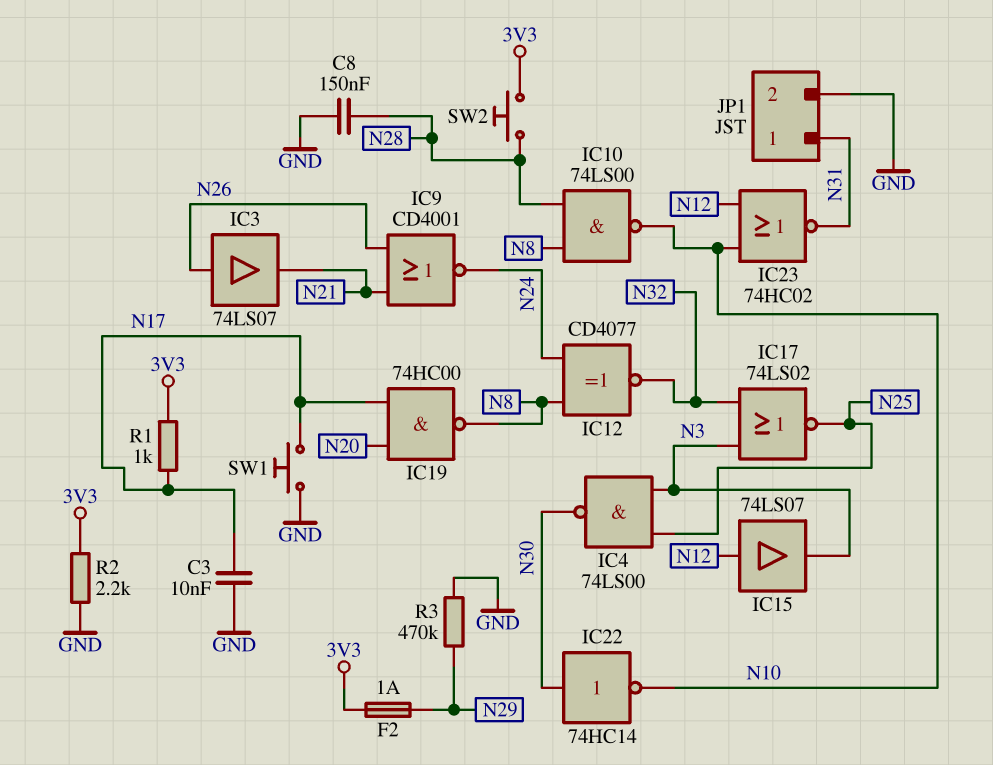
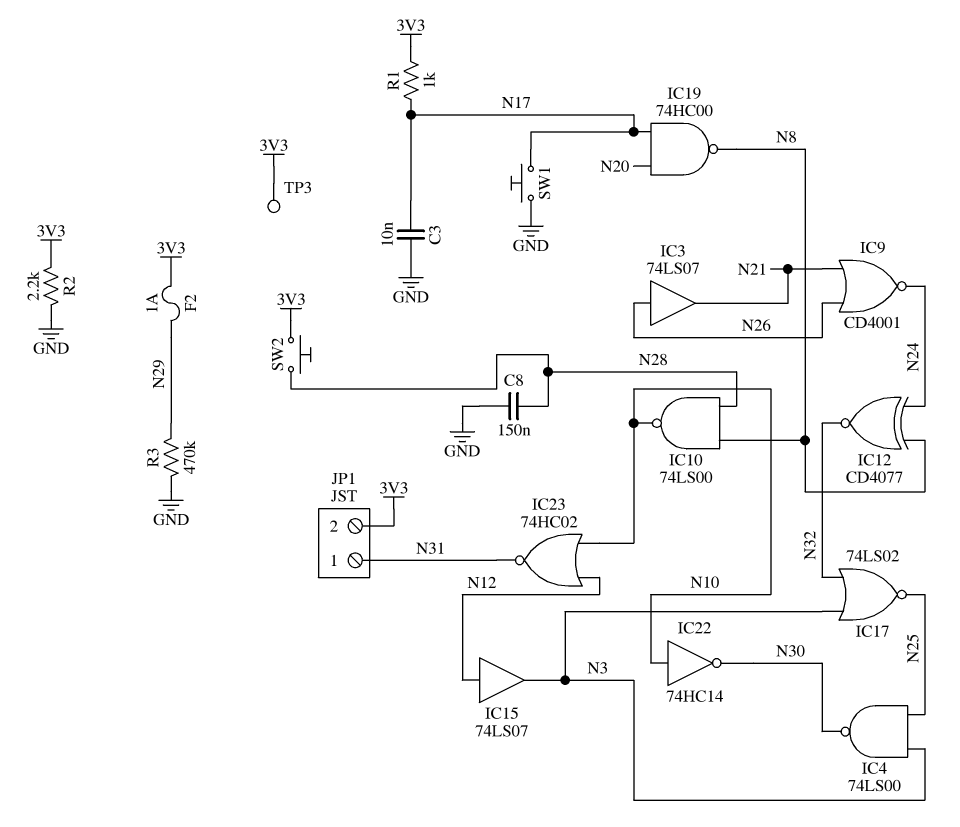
IC22: NOT 74HC14 (in N30, out N10) -> NOT 74HC14 (in N10, out N30)
JP1 pin 2: GND -> 3V3
TP3: none -> test point (3V3)

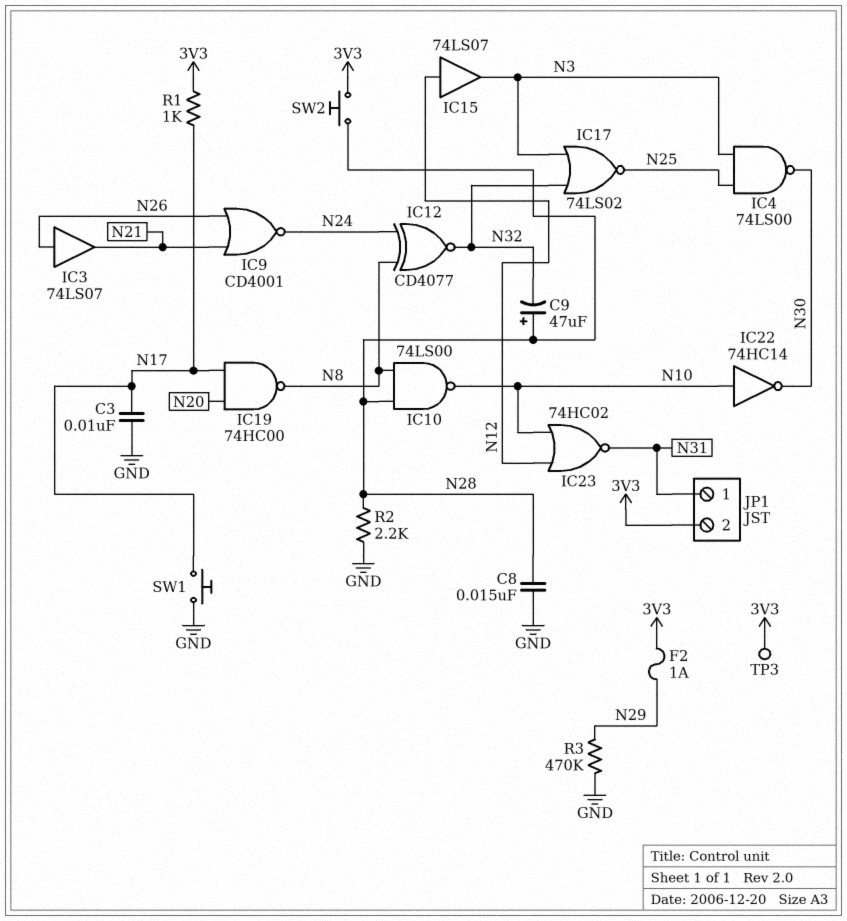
C8: 150nF (GND, N28) -> 15nF (GND, N28)
C9: none -> 47uF (plus N28, minus N32)
R2: 2.2k (3V3, GND) -> 2.2k (GND, N28)

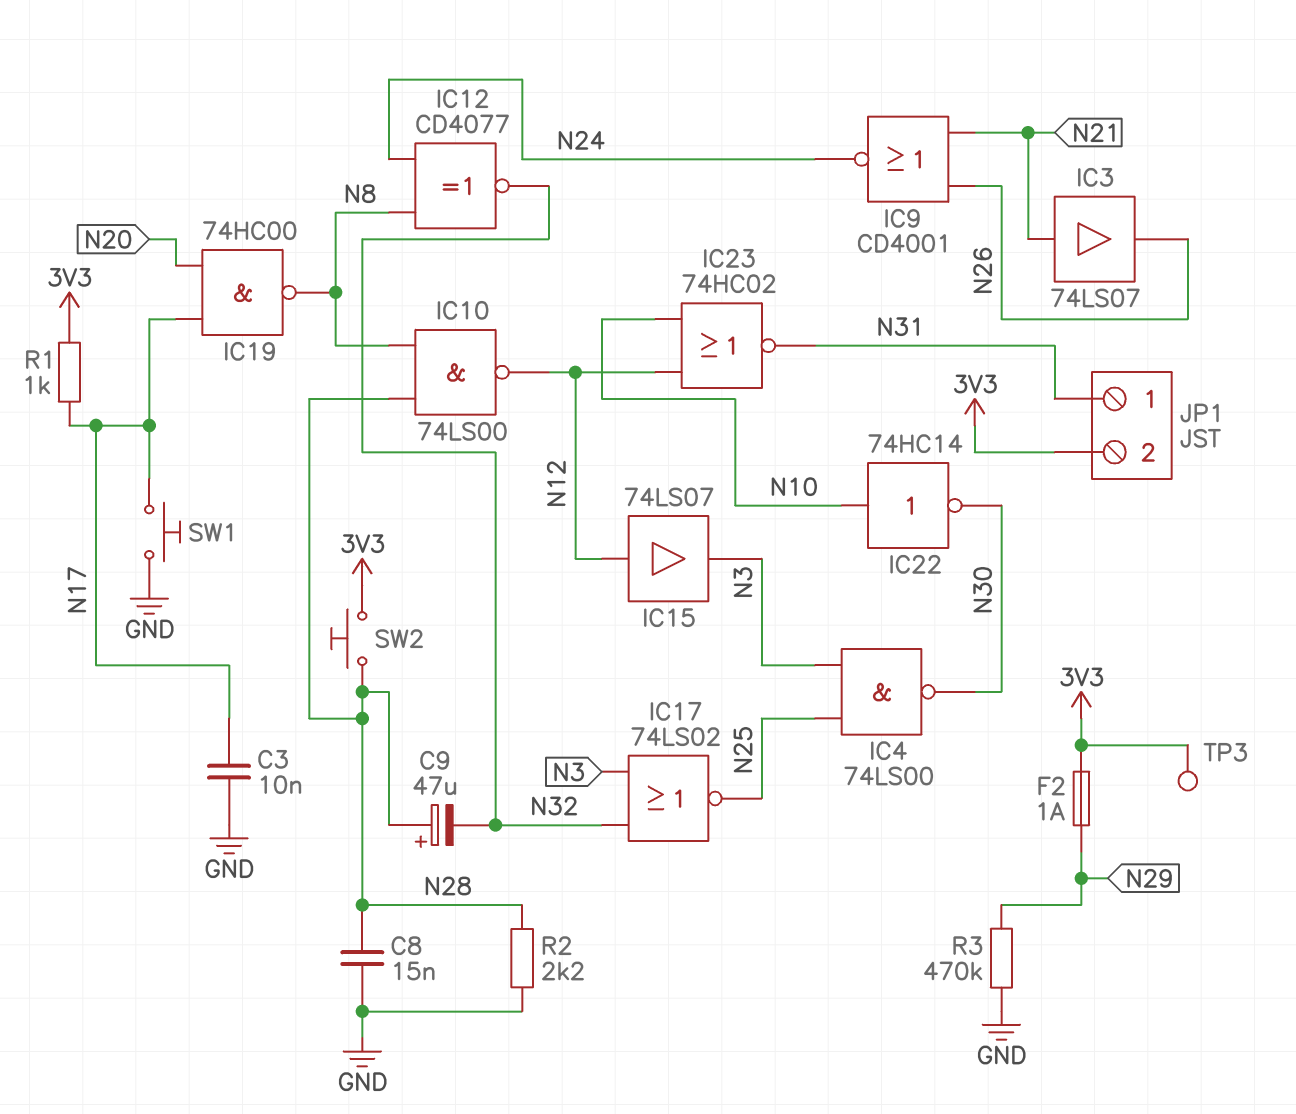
IC3: buffer 74LS07 (in N26, out N21) -> buffer 74LS07 (in N21, out N26)
IC10: NAND 74LS00 (in N8, in N28, out N10) -> NAND 74LS00 (in N8, in N28, out N12)

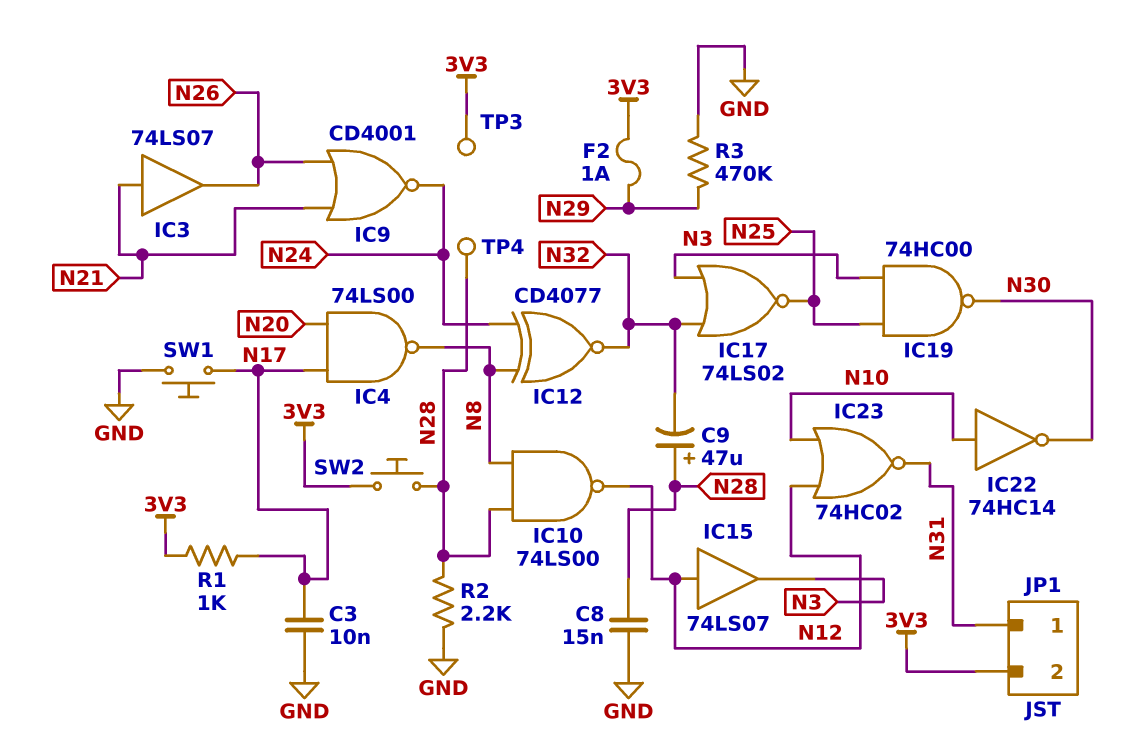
IC4: NAND 74LS00 (in N3, in N25, out N30) -> NAND 74LS00 (in N17, in N20, out N8)
IC19: NAND 74HC00 (in N17, in N20, out N8) -> NAND 74HC00 (in N3, in N25, out N30)
TP4: none -> test point (N28)

